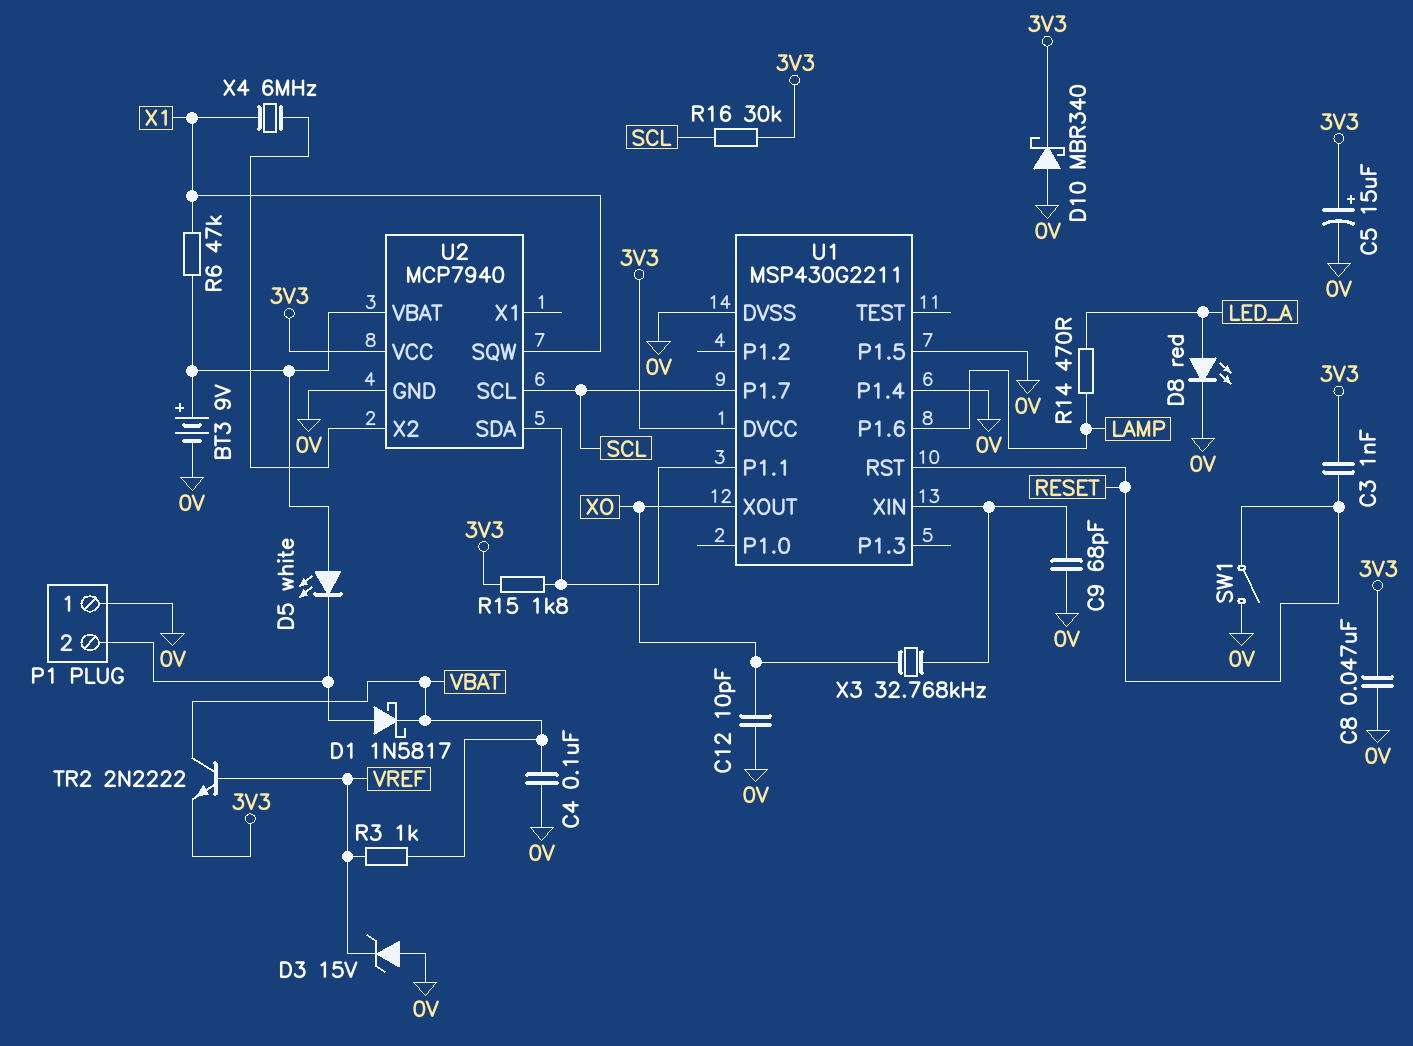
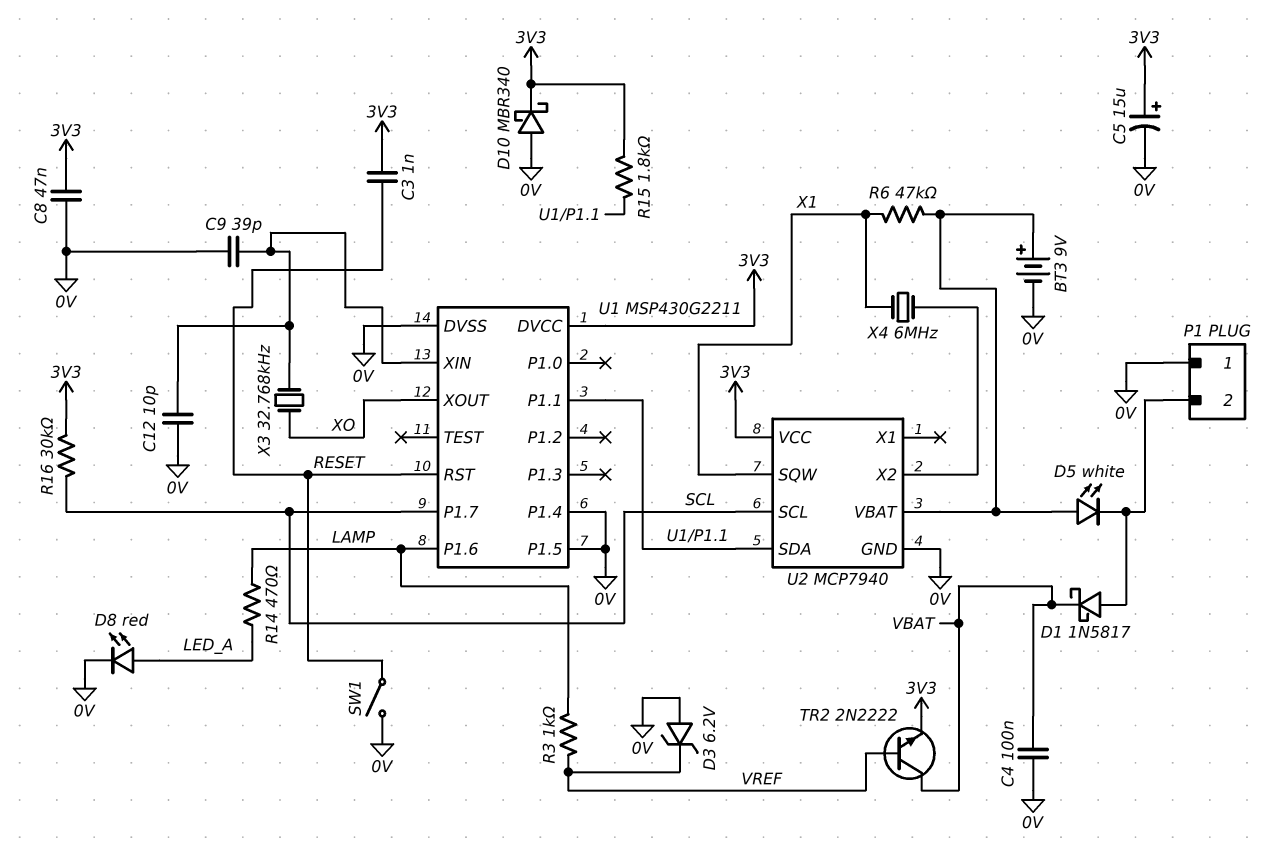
C9: 68pF (0V, U1/XIN) -> 39pF (0V, U1/XIN)
C12: 10pF (0V, XO) -> 10pF (0V, U1/XIN)
D3: zener 15V (A 0V, K VREF) -> zener 6.2V (A 0V, K VREF)
R3: 1k (VBAT, VREF) -> 1k (LAMP, VREF)

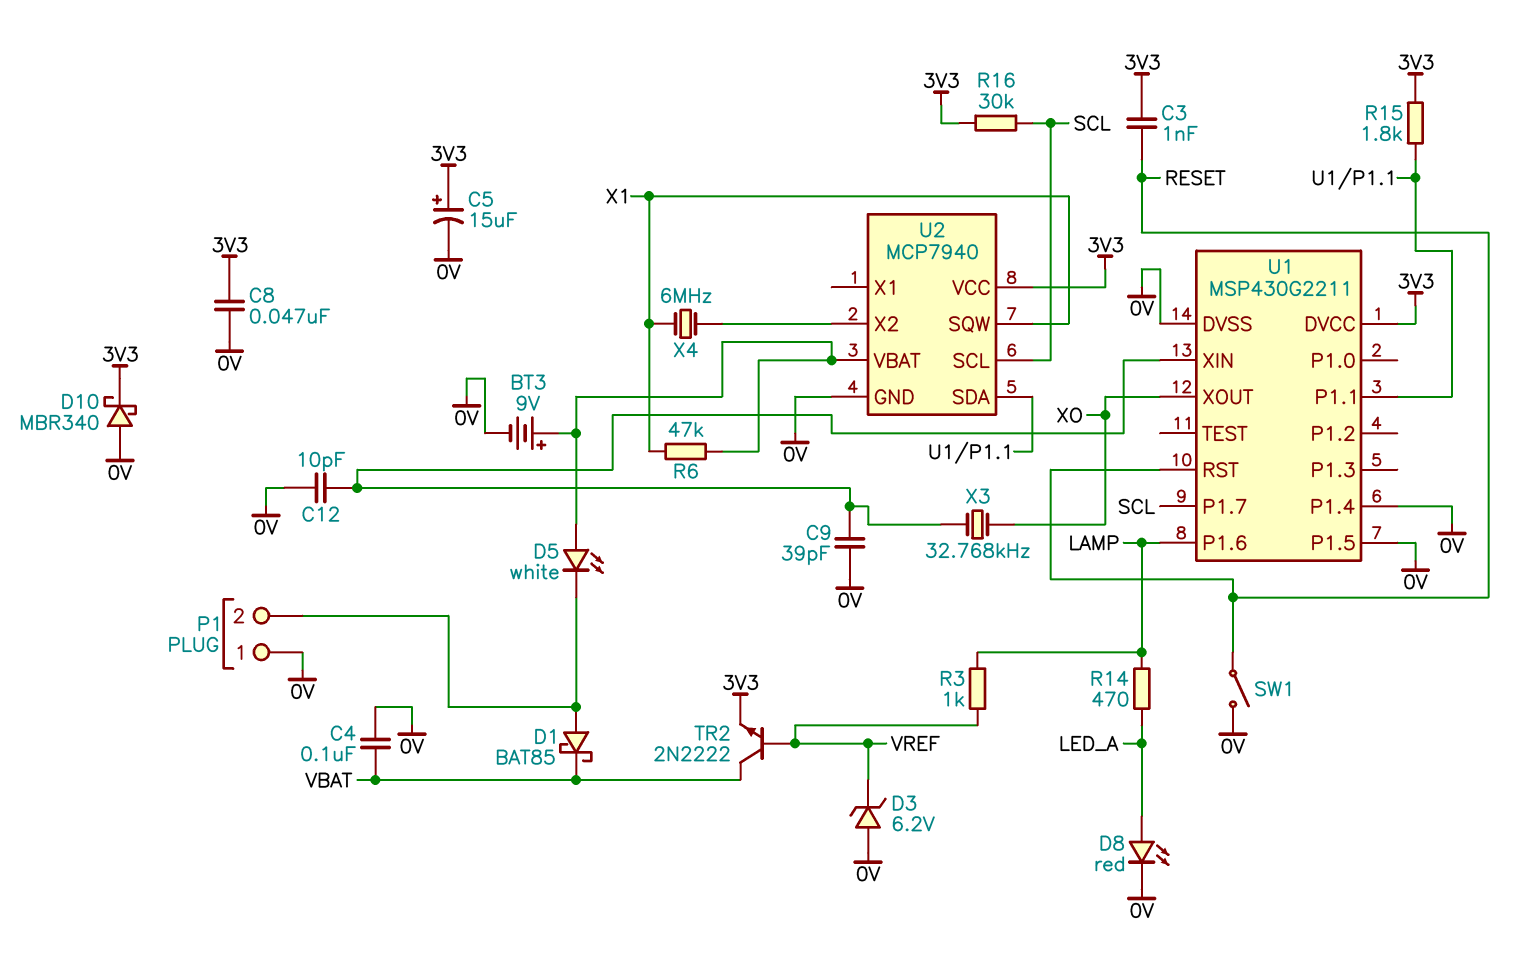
D1: schottky 1N5817 (A P1/2, K VBAT) -> schottky BAT85 (A P1/2, K VBAT)

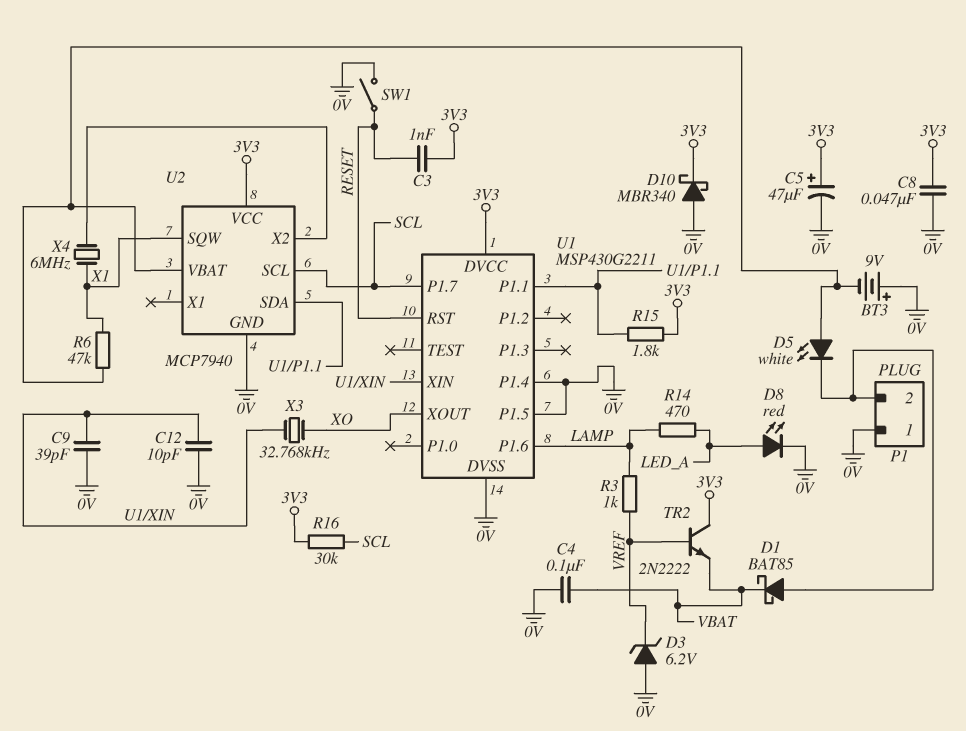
BT3: 9V (plus U2/VBAT, minus 0V) -> 9V (plus 0V, minus U2/VBAT)
C5: 15uF (plus 3V3, minus 0V) -> 47uF (plus 3V3, minus 0V)
TR2: NPN 2N2222 (B VREF, C VBAT, E 3V3) -> NPN 2N2222 (B VREF, C 3V3, E VBAT)

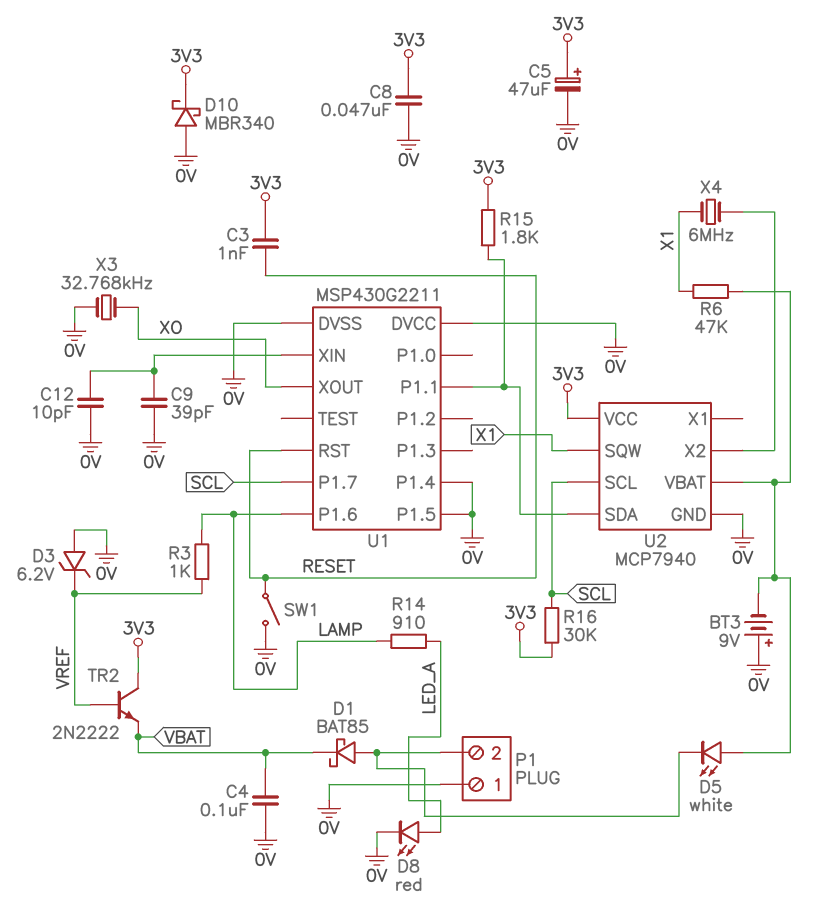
R14: 470 (LAMP, LED_A) -> 910 (LAMP, LED_A)
U1 pin DVCC: 3V3 -> 0V
X3: 32.768kHz (U1/XIN, XO) -> 32.768kHz (0V, XO)

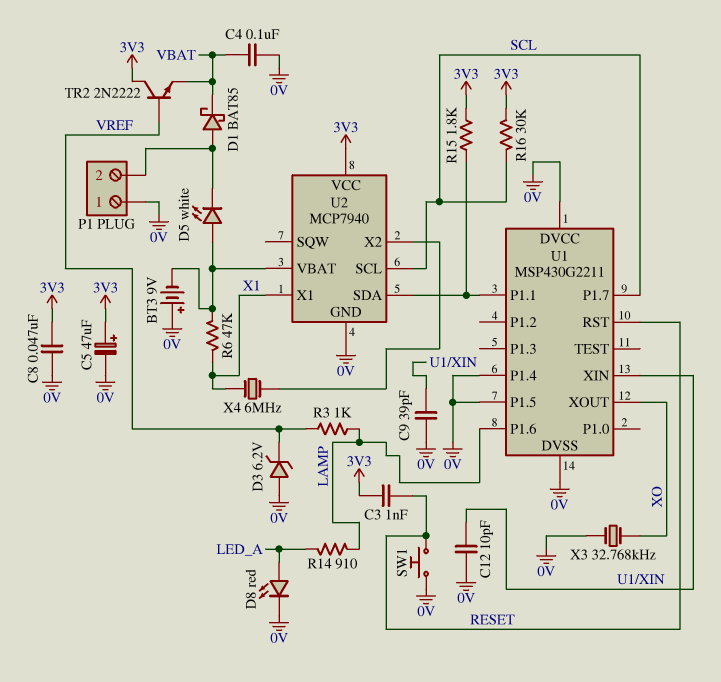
D10: schottky MBR340 (A 0V, K 3V3) -> none
SW1: switch (0V, RESET) -> button (0V, RESET)
U2 pin SQW: X1 -> none
U2 pin X1: none -> X1

